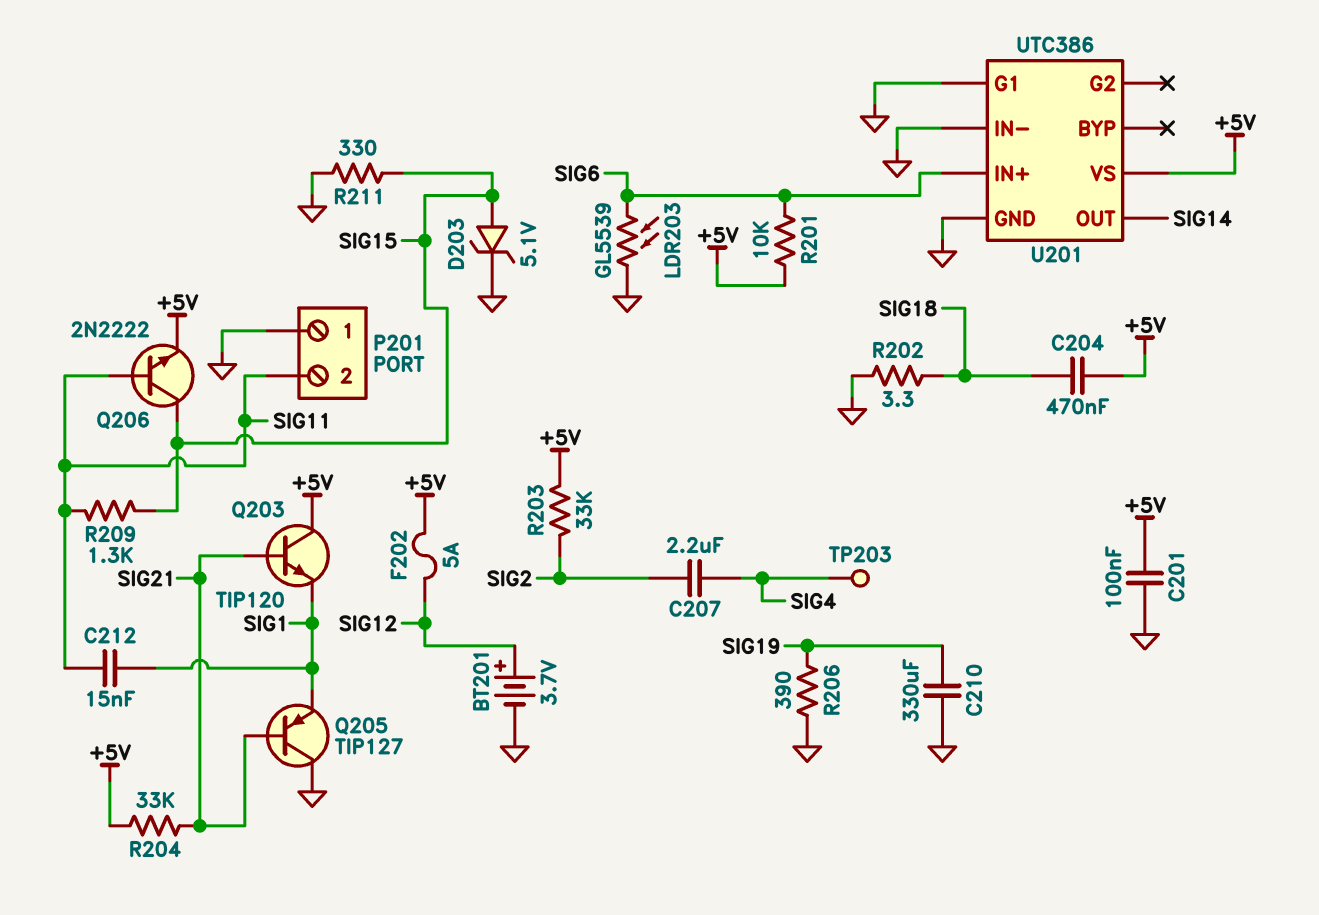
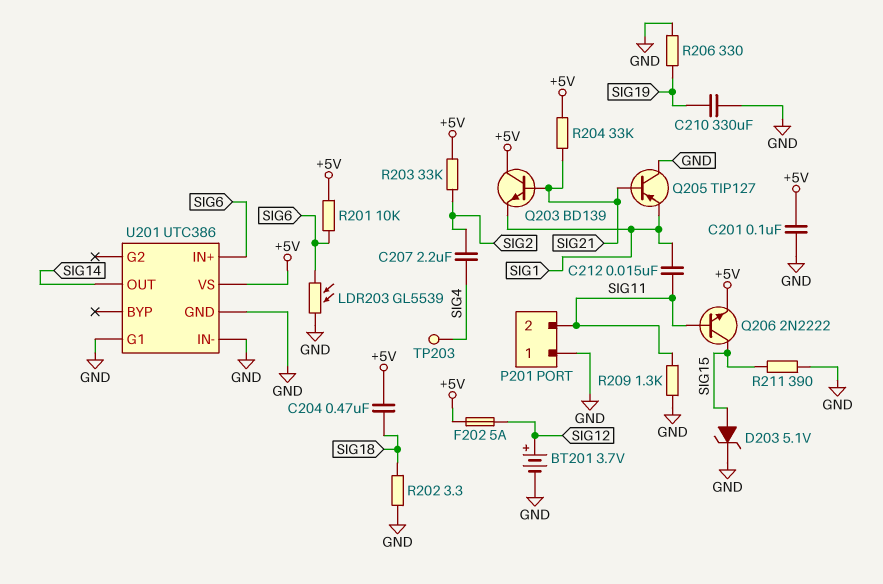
Q203: NPN TIP120 (B SIG21, C +5V, E SIG1) -> NPN BD139 (B SIG21, C +5V, E SIG1)
R206: 390 (GND, SIG19) -> 330 (GND, SIG19)
R209: 1.3k (SIG11, SIG15) -> 1.3k (GND, SIG11)
R211: 330 (GND, SIG15) -> 390 (GND, SIG15)

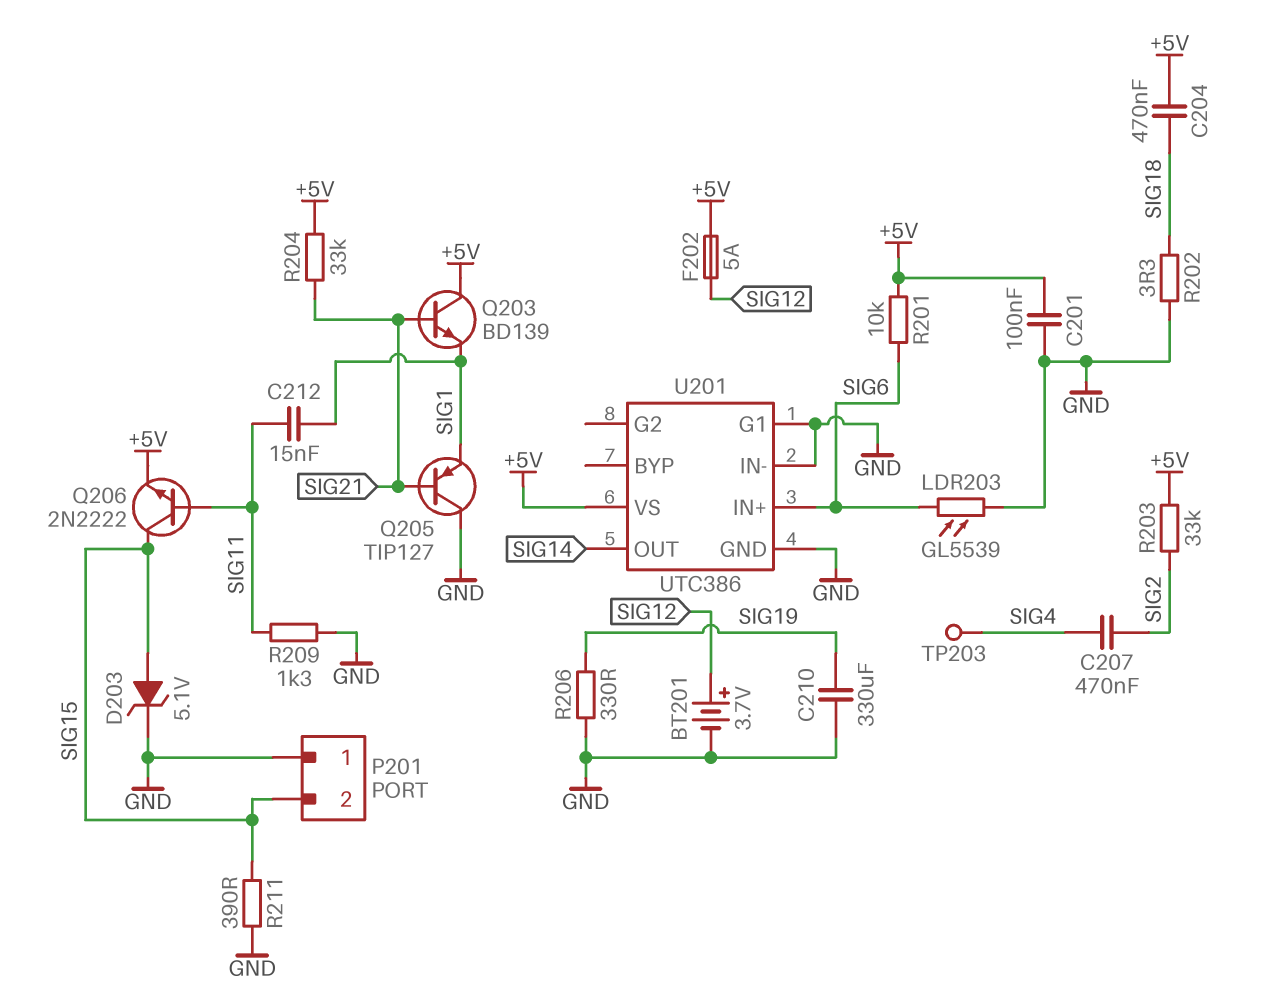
C207: 2.2uF (SIG2, SIG4) -> 470nF (SIG2, SIG4)
P201 pin 2: SIG11 -> SIG15

